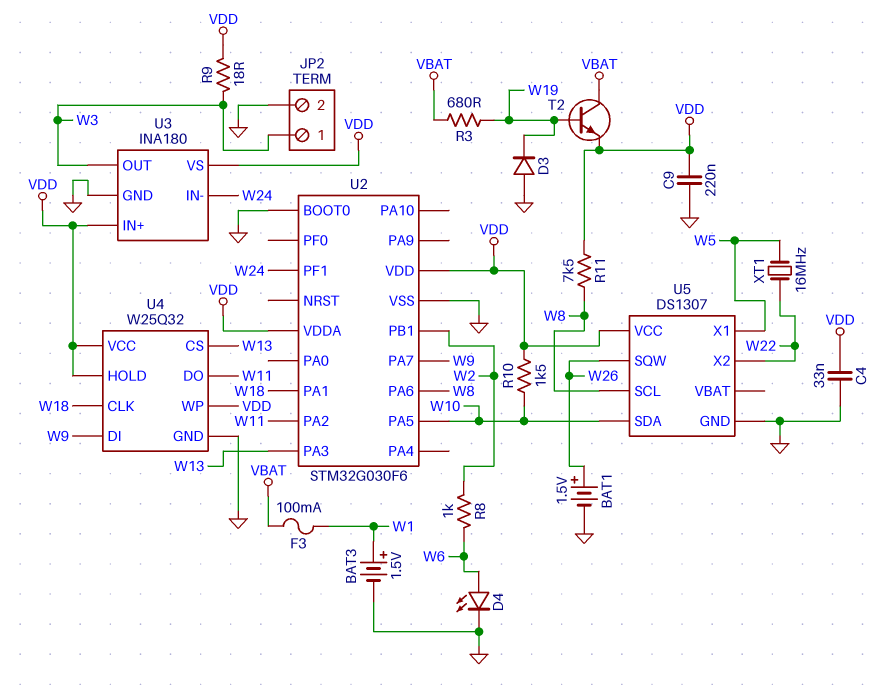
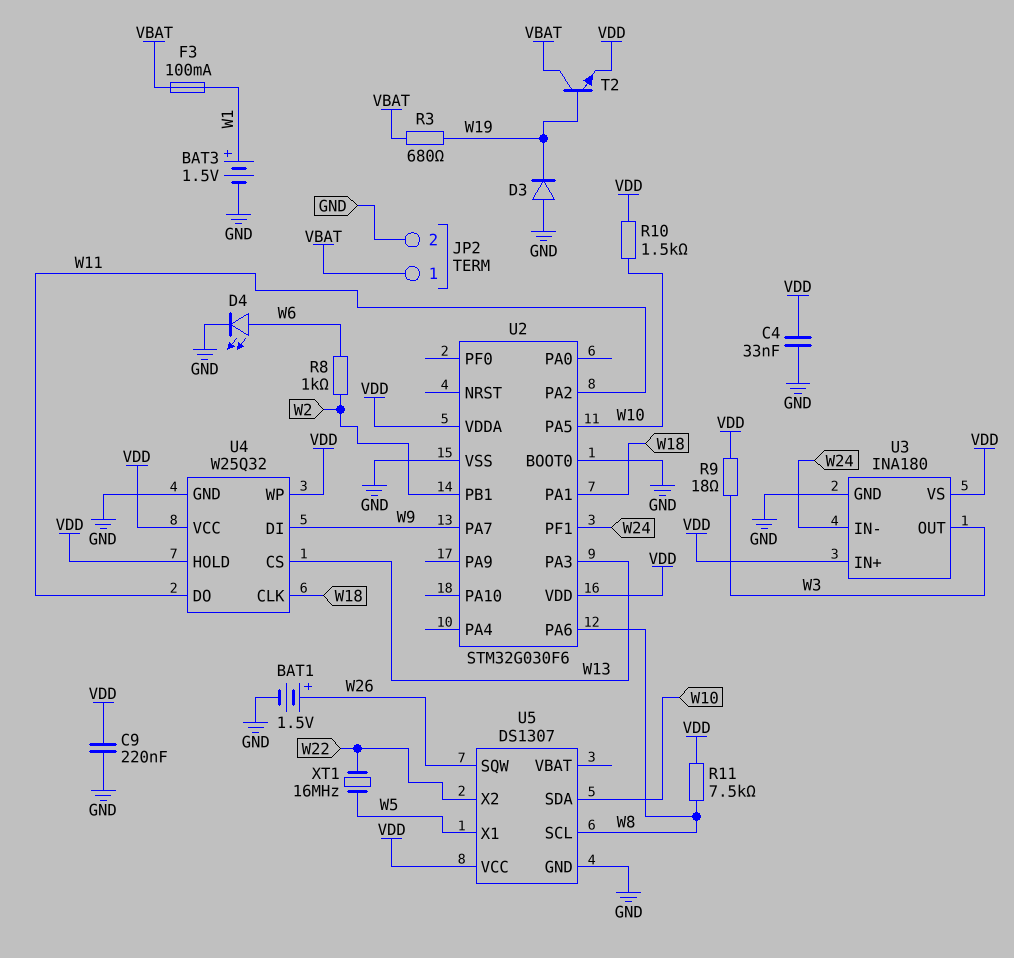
JP2 pin 1: W3 -> VBAT

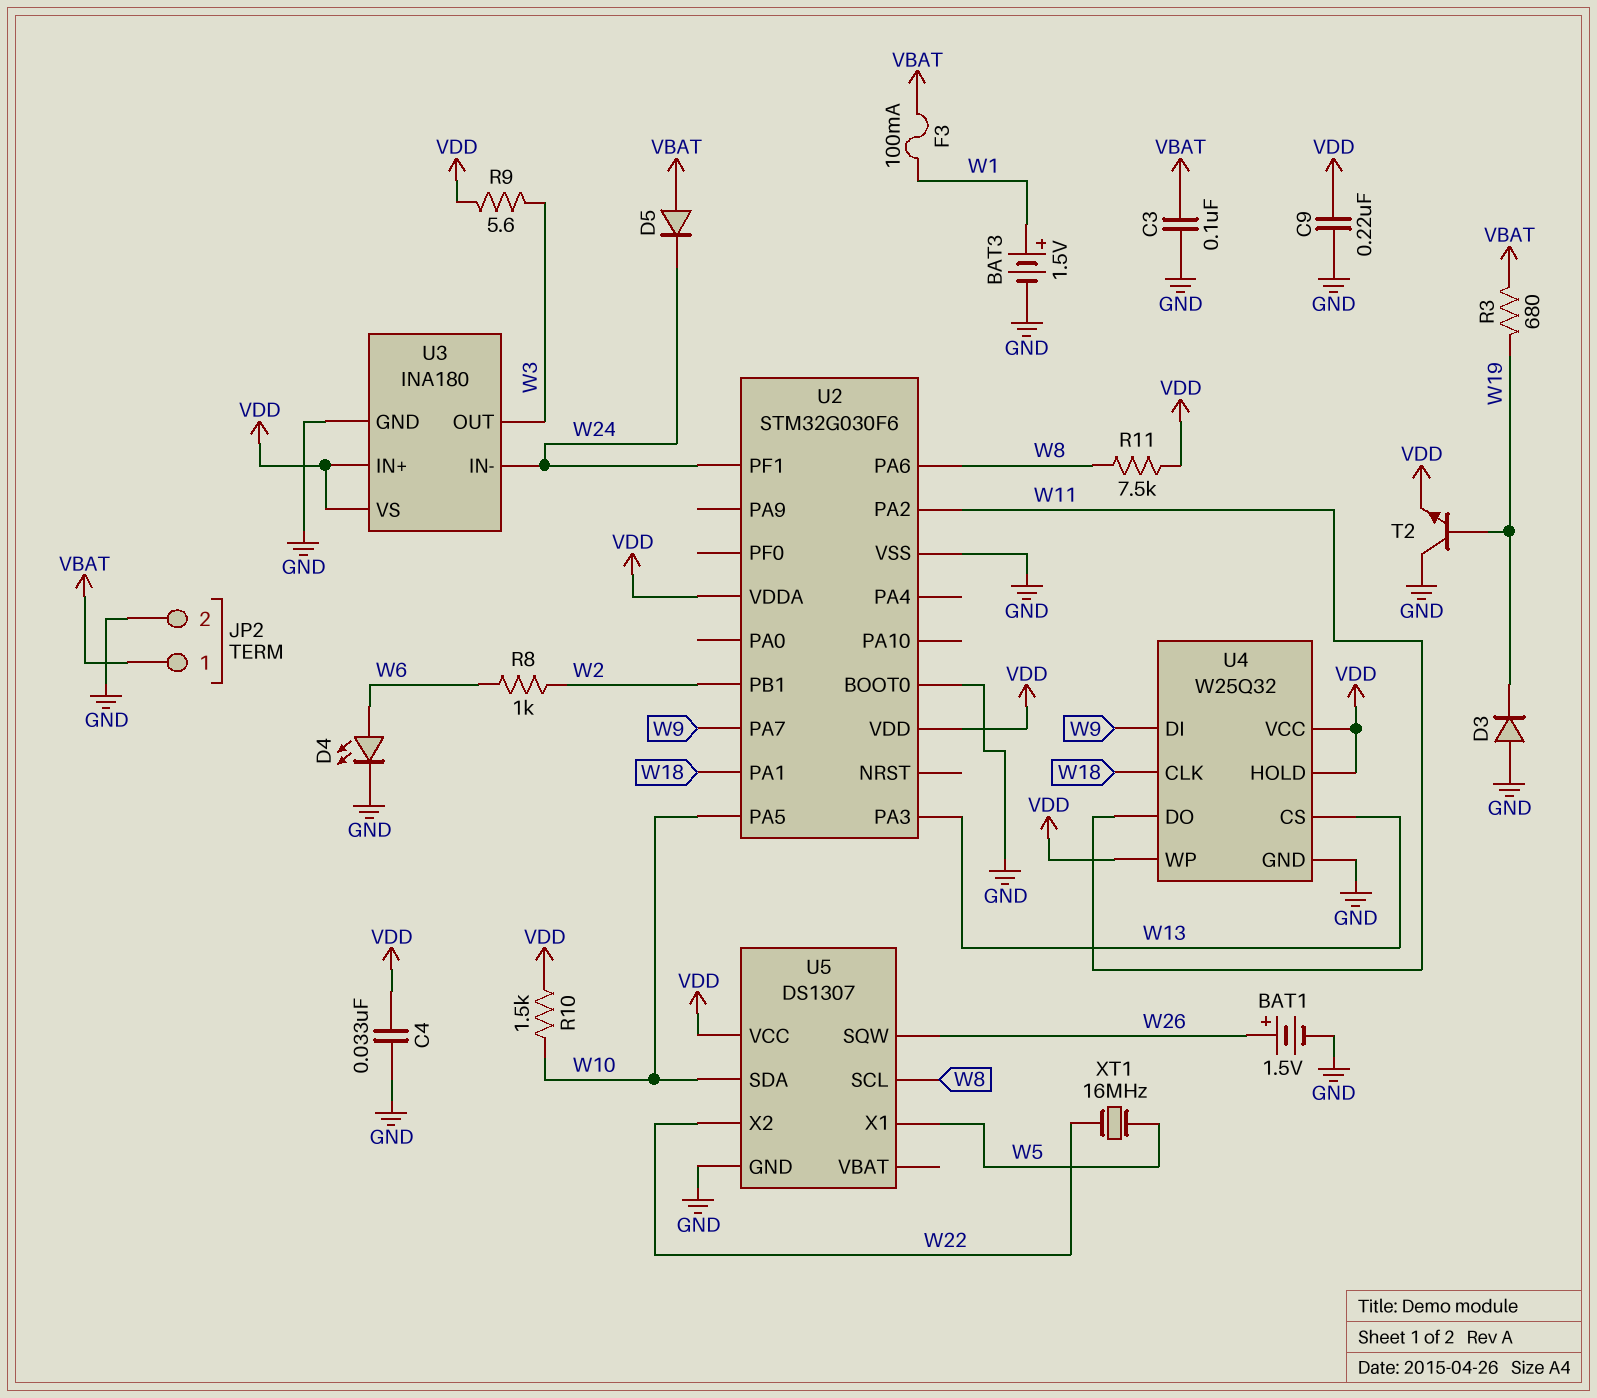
C3: none -> 100nF (GND, VBAT)
D5: none -> diode (A VBAT, K W24)
R9: 18 (VDD, W3) -> 5.6 (VDD, W3)
T2: NPN (B W19, C VBAT, E VDD) -> NPN (B W19, C GND, E VDD)

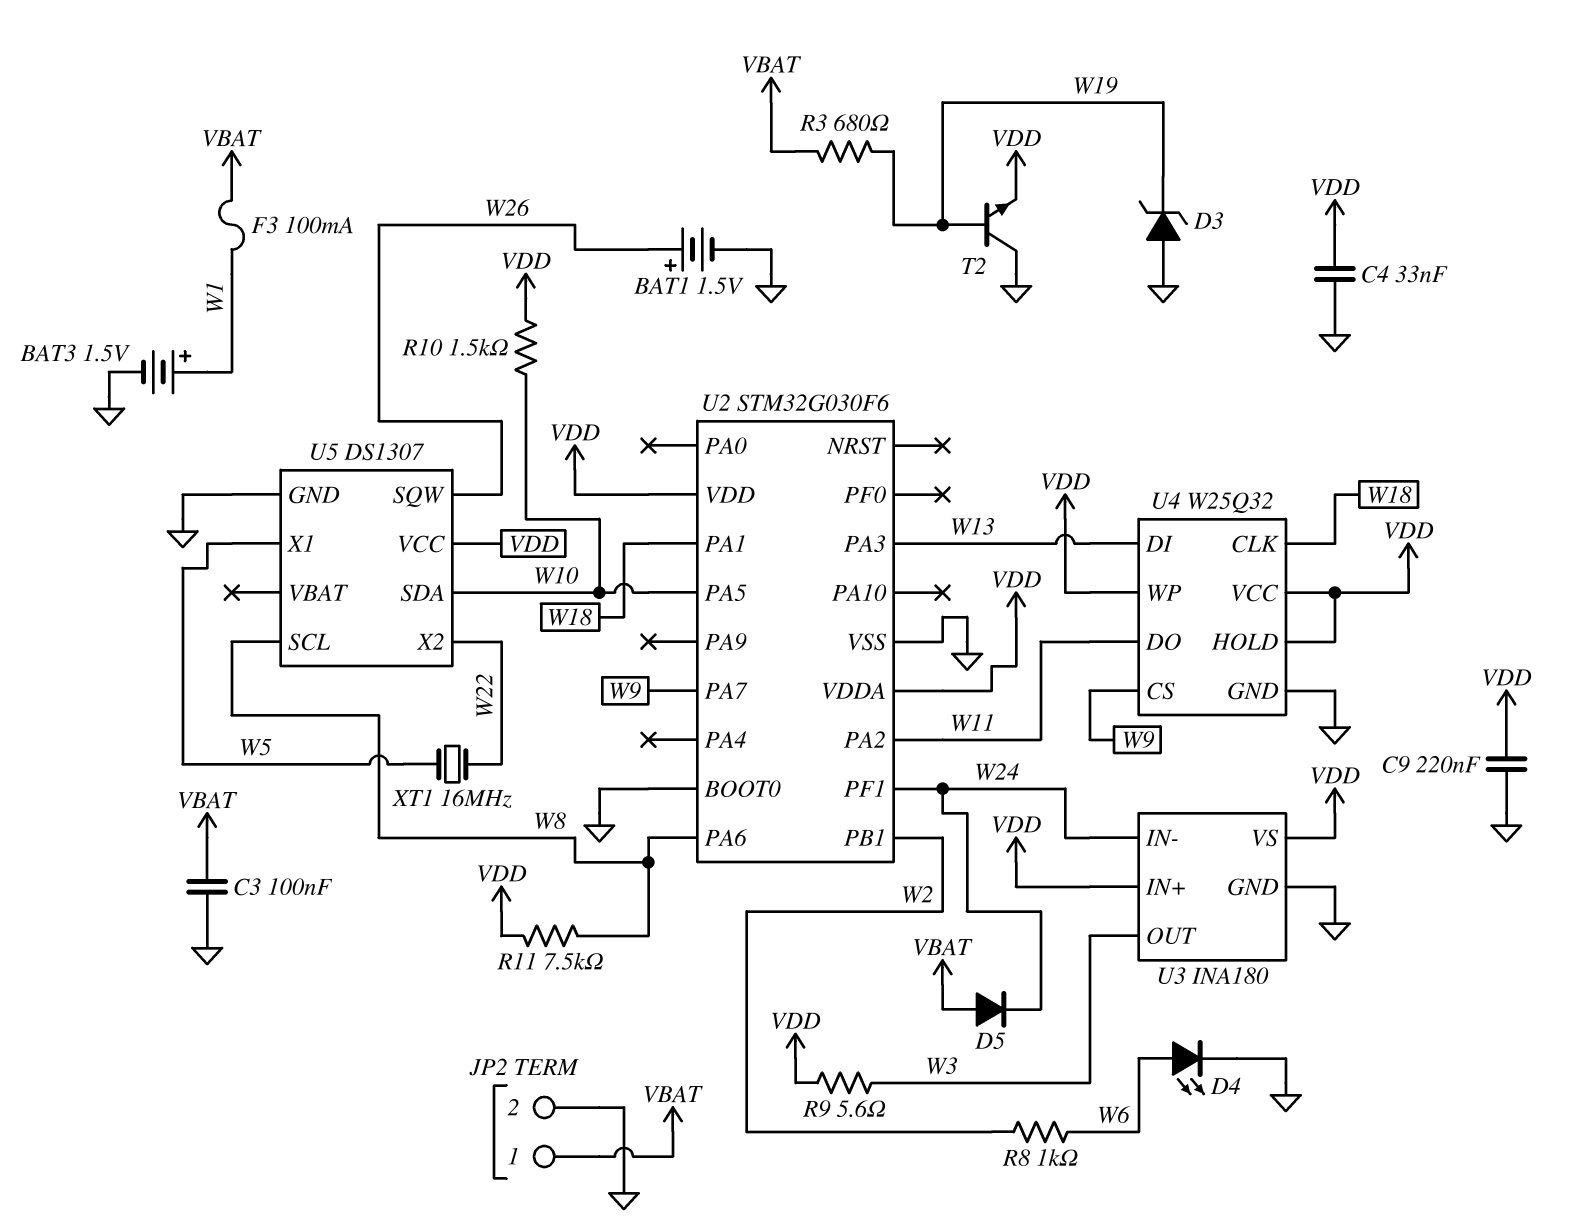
D3: diode (A GND, K W19) -> zener (A GND, K W19)
U4 pin CS: W13 -> W9
U4 pin DI: W9 -> W13

